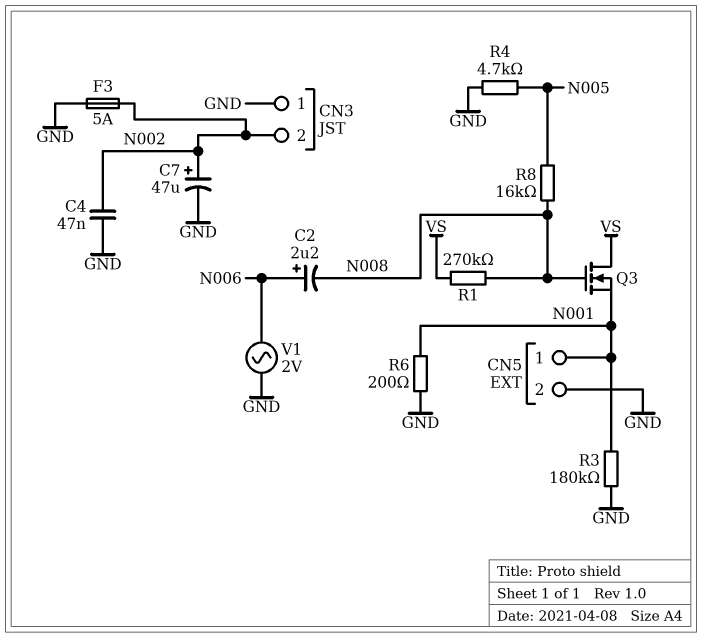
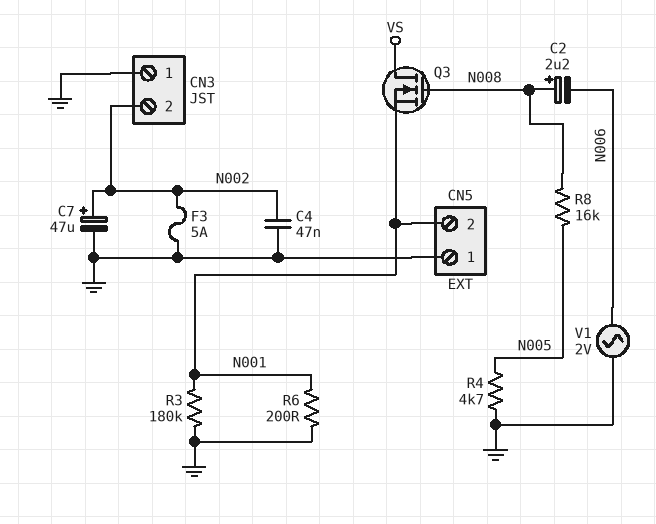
C2: 2.2uF (plus N006, minus N008) -> 2.2uF (plus N008, minus N006)
CN5 pin 1: N001 -> GND
CN5 pin 2: GND -> N001
R1: 270k (N008, VS) -> none

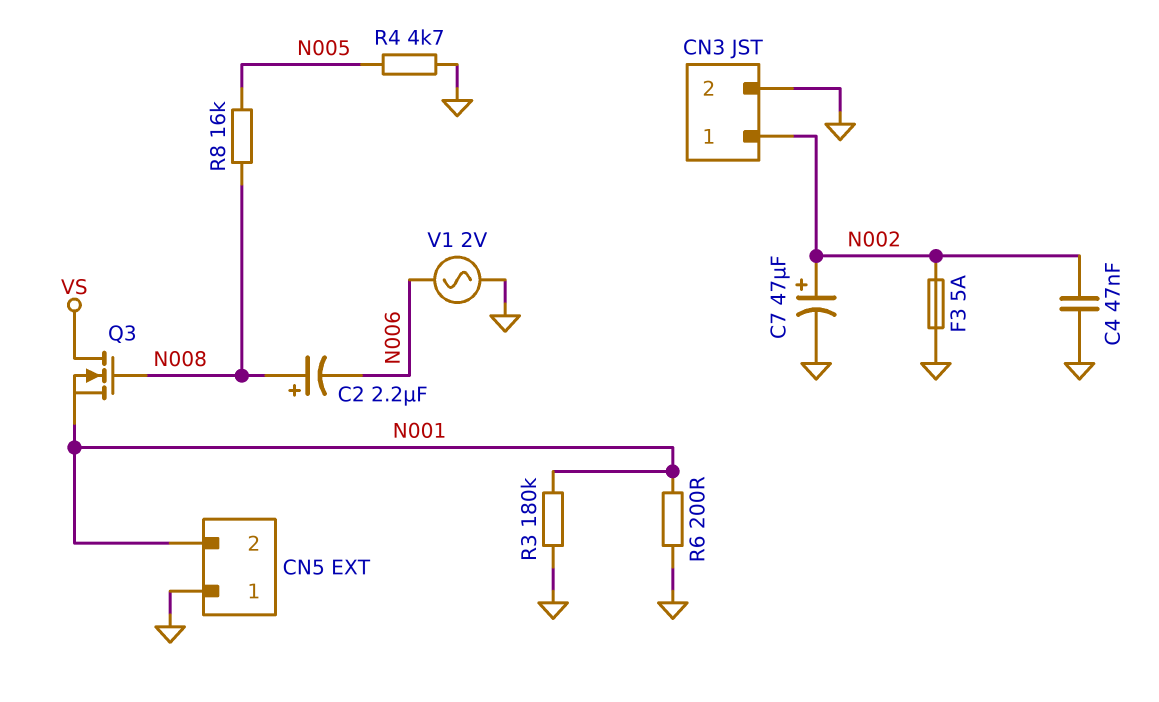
CN3 pin 1: GND -> N002
CN3 pin 2: N002 -> GND

